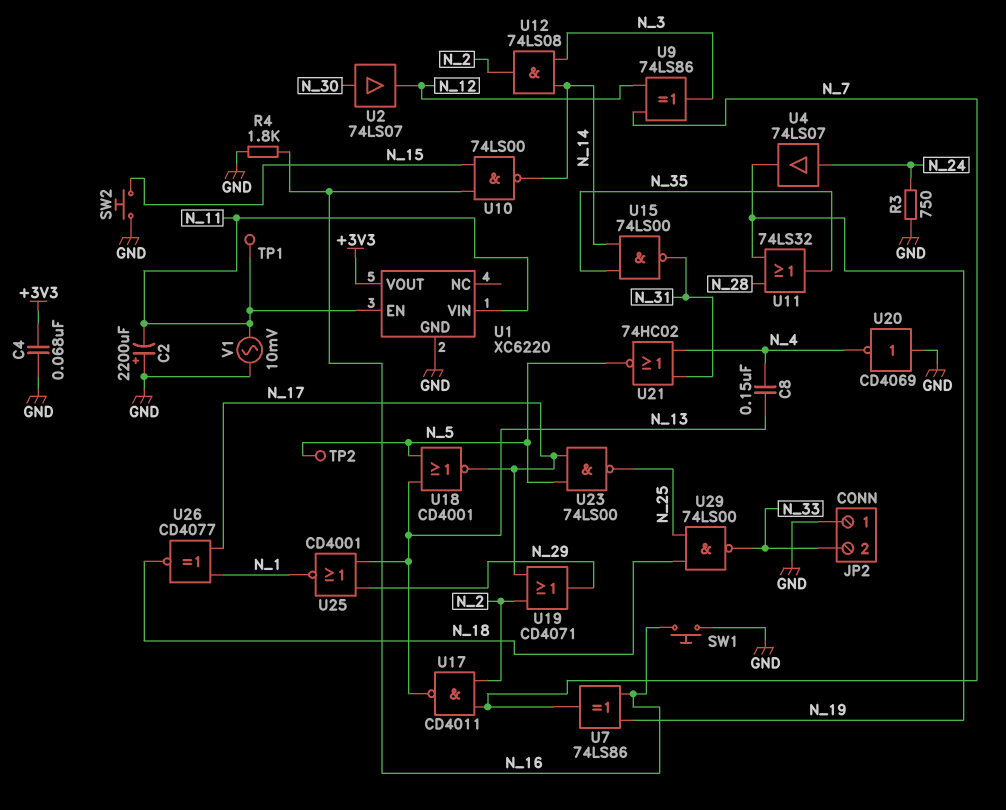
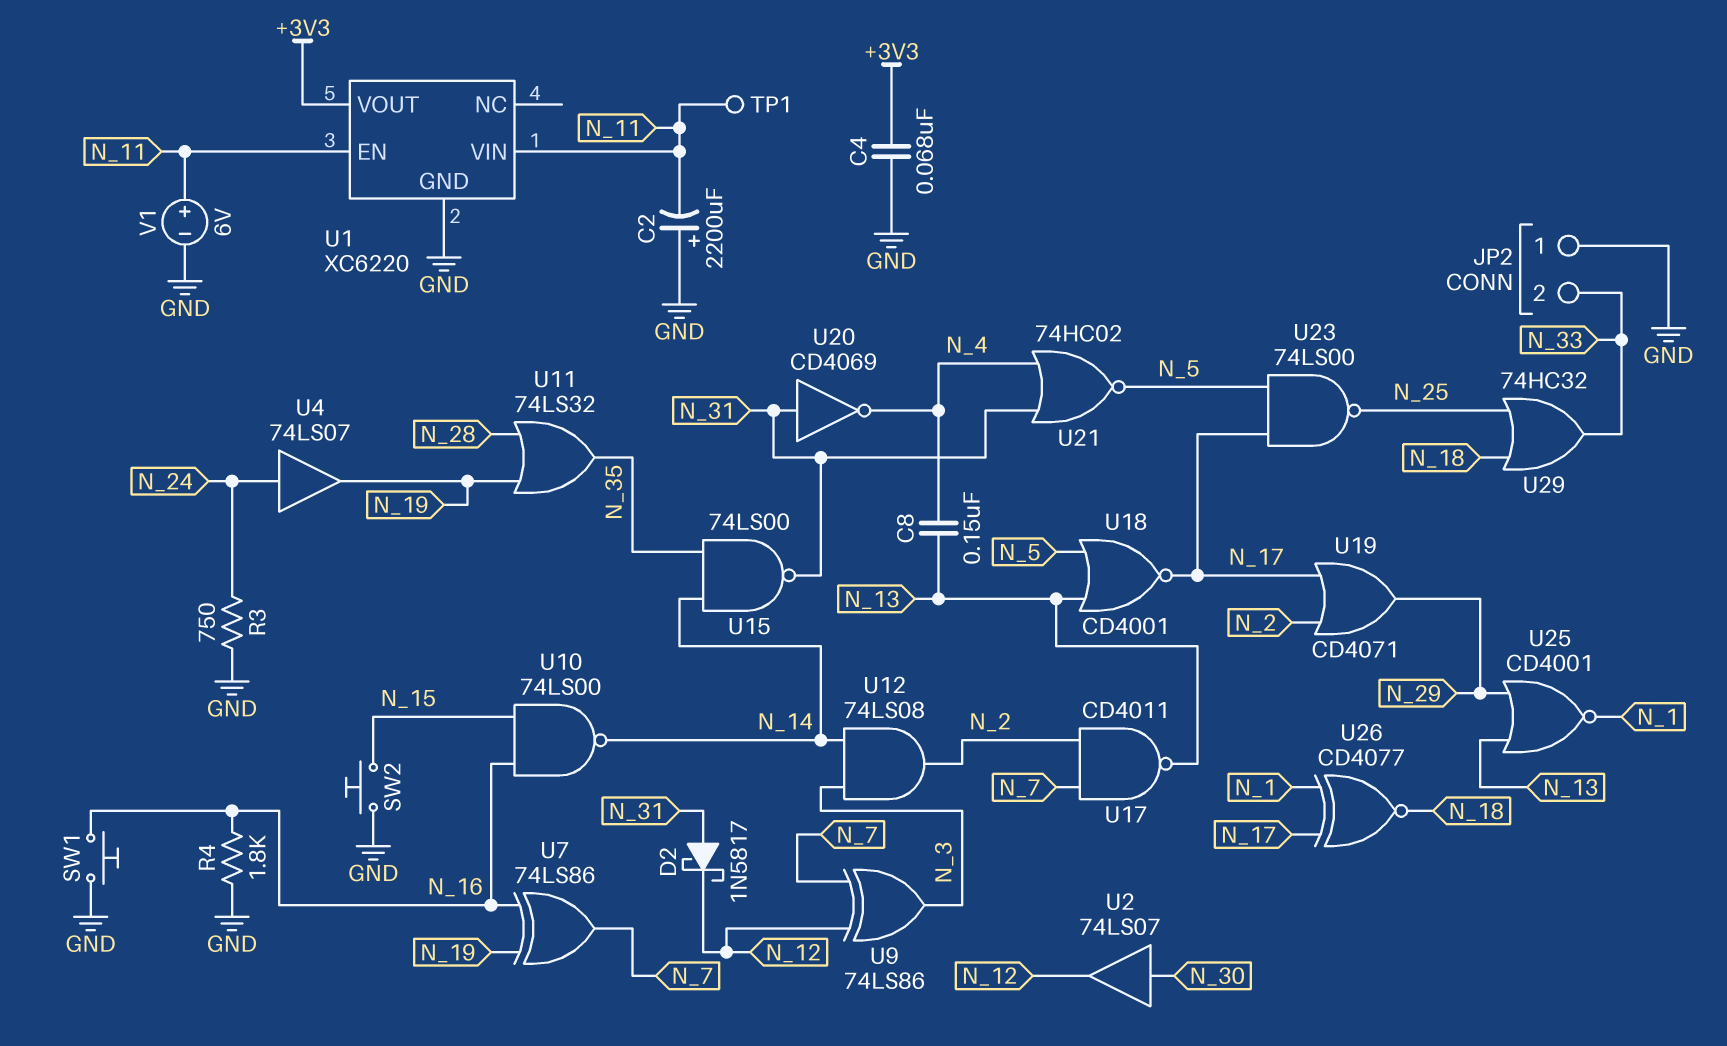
D2: none -> schottky 1N5817 (A N_31, K N_12)
TP2: test point (N_5) -> none
U20: NOT CD4069 (in GND, out N_4) -> NOT CD4069 (in N_31, out N_4)
U29: NAND 74LS00 (in N_18, in N_25, out N_33) -> OR 74HC32 (in N_18, in N_25, out N_33)
V1: AC 10mV (GND, N_11) -> 6V (plus N_11, minus GND)

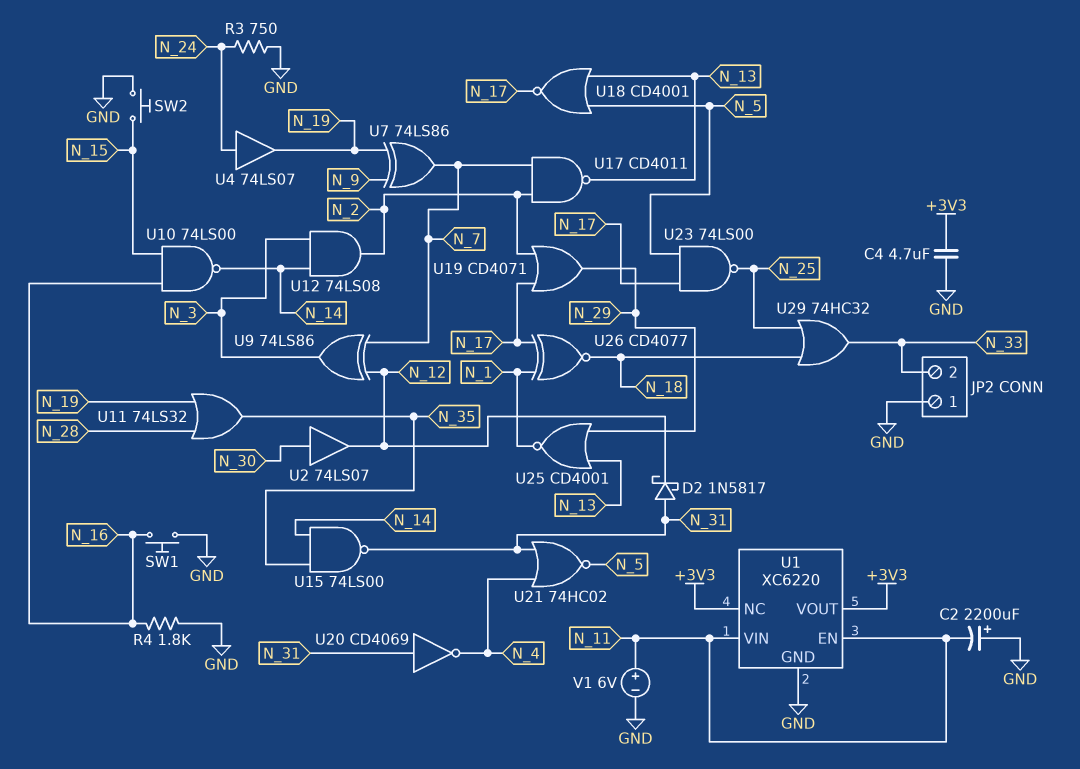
C4: 68nF (+3V3, GND) -> 4.7uF (+3V3, GND)
C8: 150nF (N_4, N_13) -> none
TP1: test point (N_11) -> none
U1 pin NC: none -> +3V3
U7: XOR 74LS86 (in N_16, in N_19, out N_7) -> XOR 74LS86 (in N_9, in N_19, out N_7)

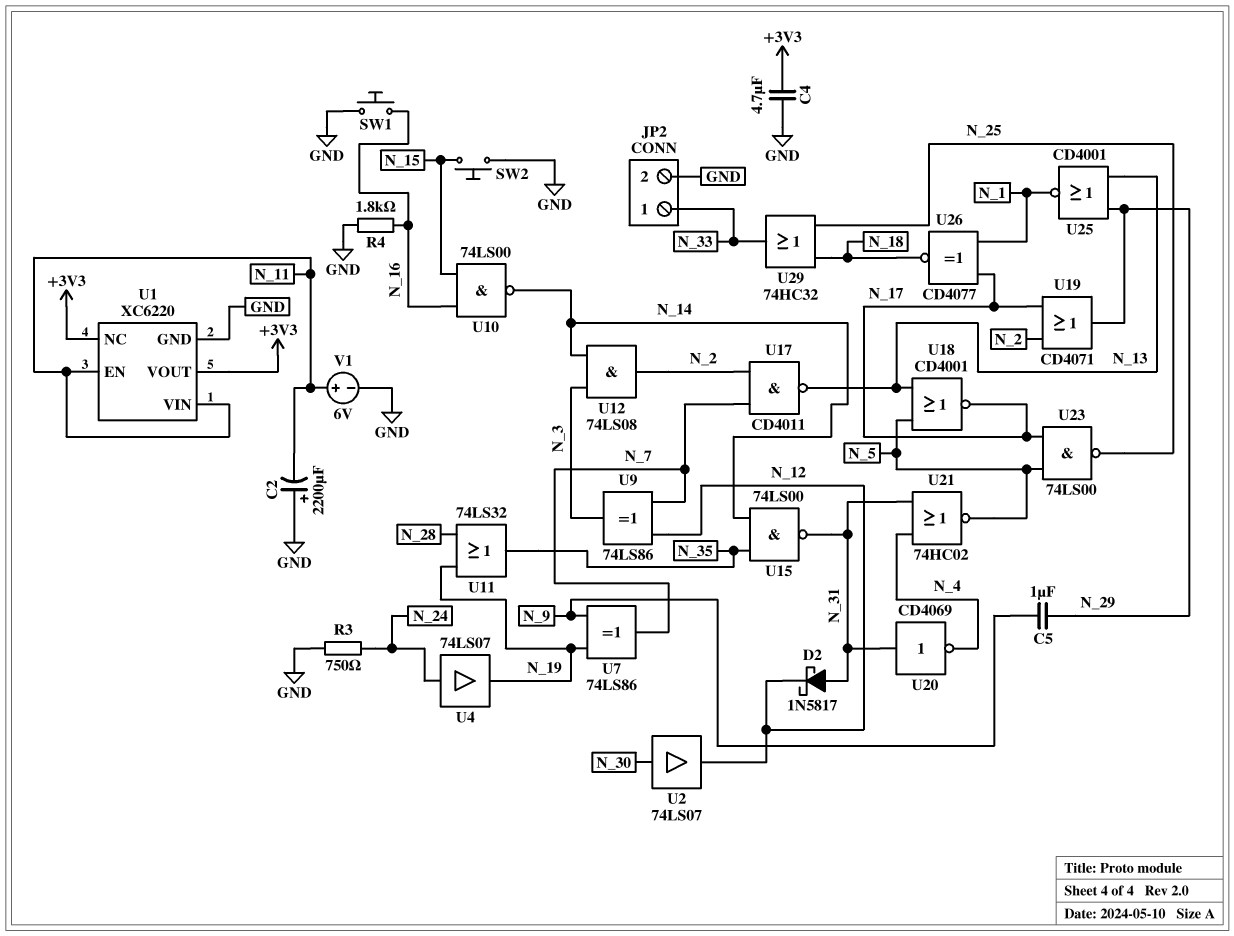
C5: none -> 1uF (N_9, N_29)
JP2 pin 1: GND -> N_33
JP2 pin 2: N_33 -> GND

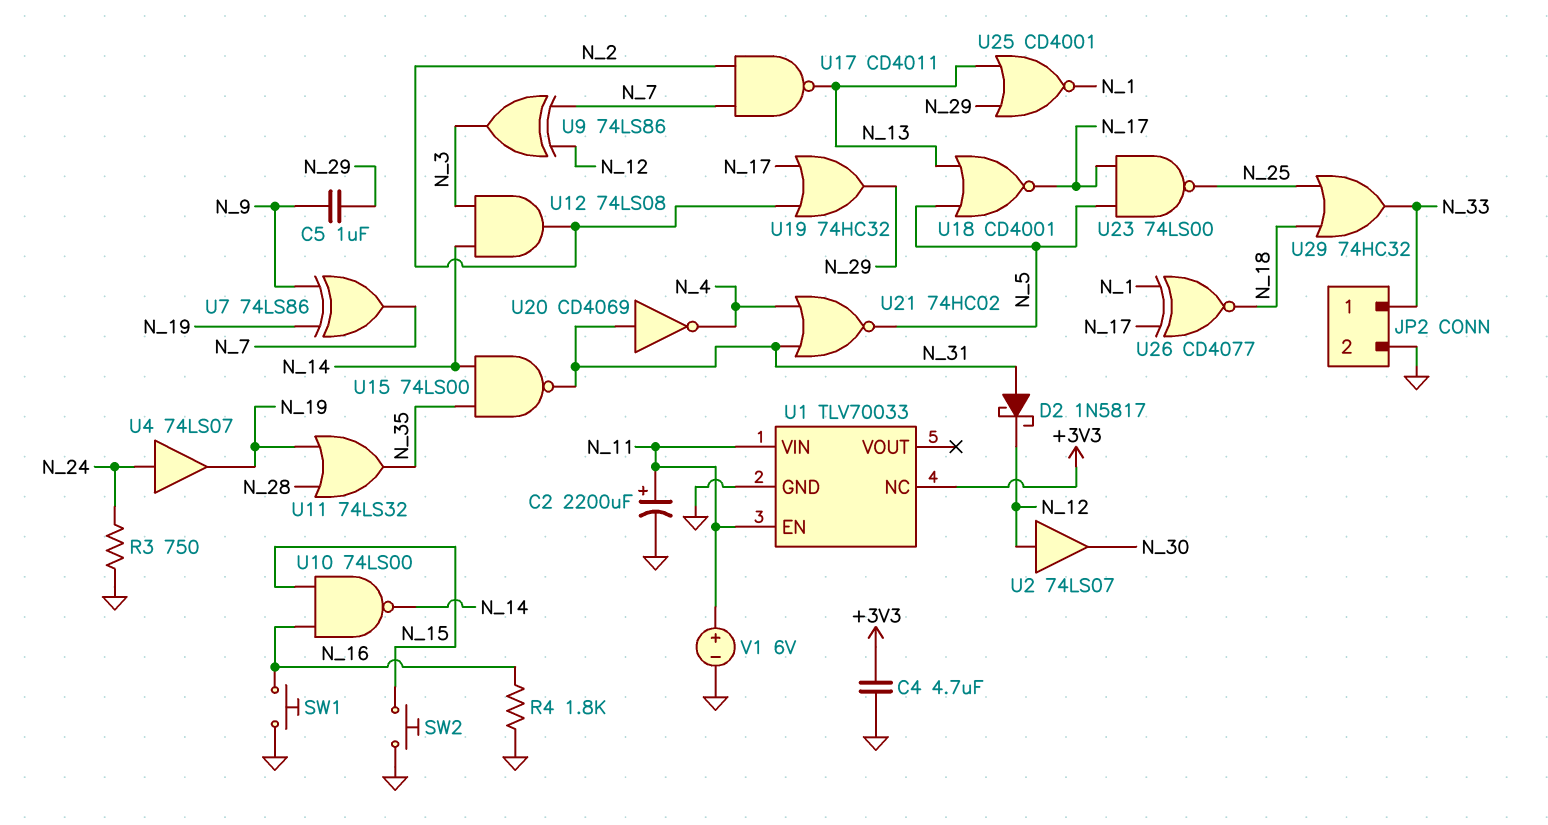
C2: 2200uF (plus GND, minus N_11) -> 2200uF (plus N_11, minus GND)
U1: XC6220 -> TLV70033
U1 pin VOUT: +3V3 -> none
U2: buffer 74LS07 (in N_30, out N_12) -> buffer 74LS07 (in N_12, out N_30)
U19: OR CD4071 (in N_2, in N_17, out N_29) -> OR 74HC32 (in N_2, in N_17, out N_29)

